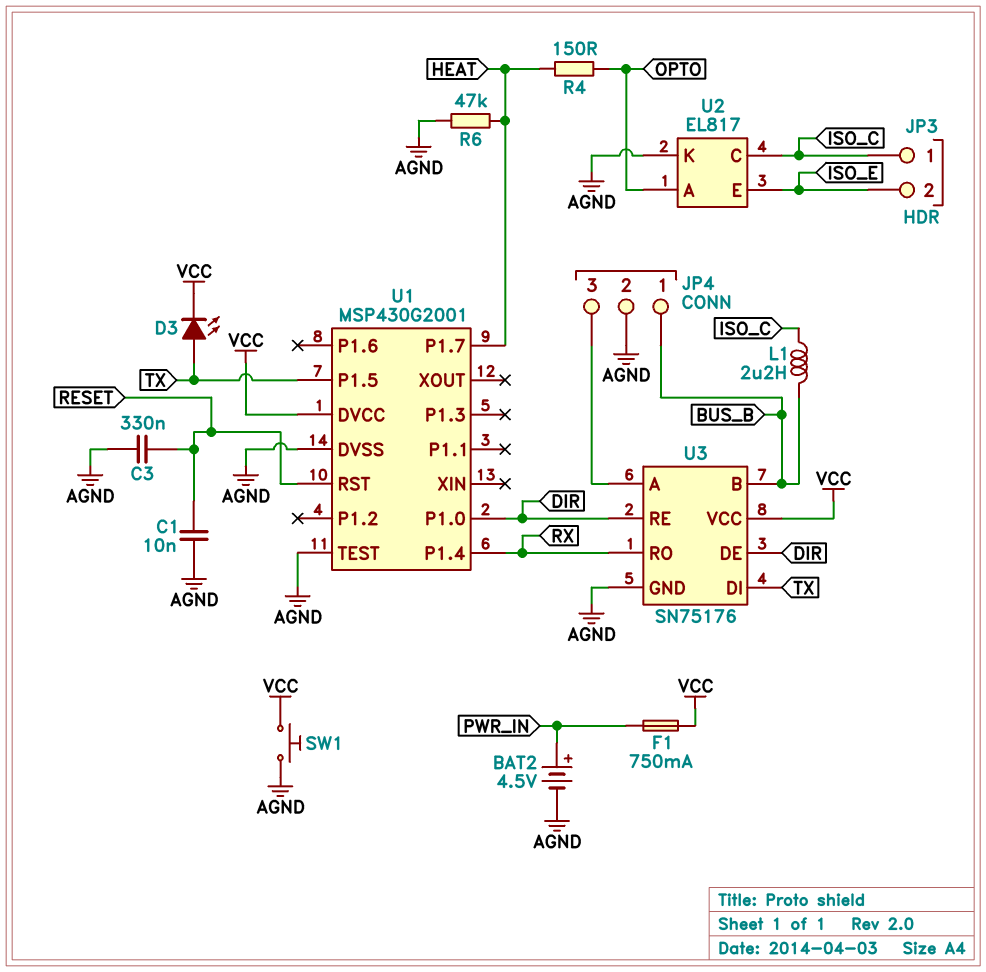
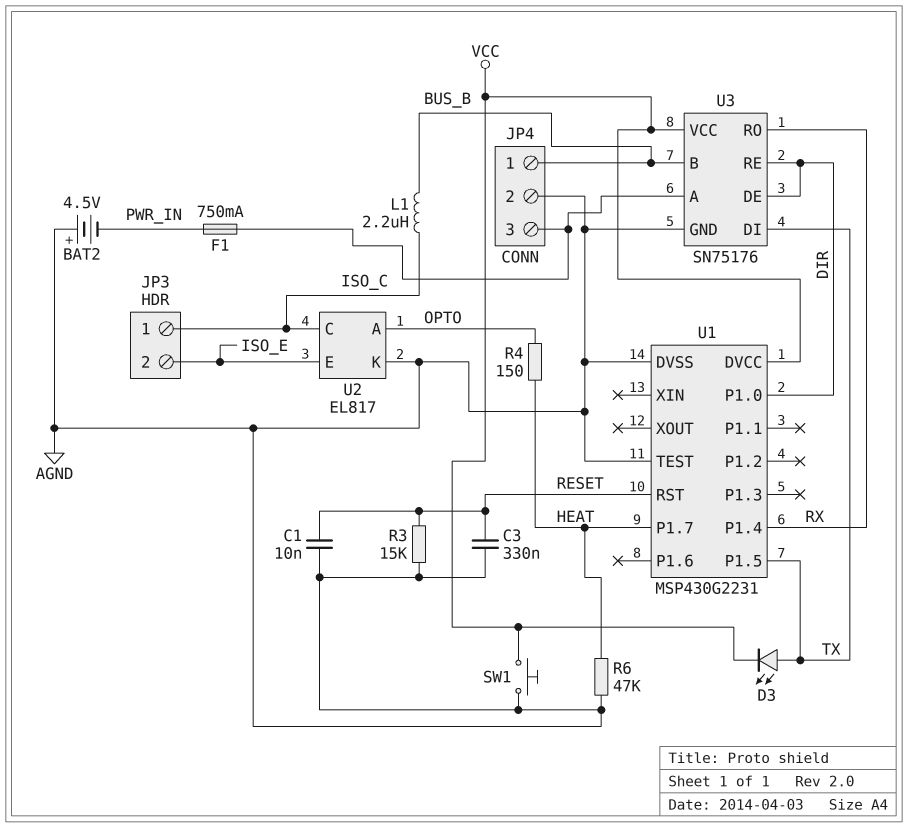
BAT2: 4.5V (plus PWR_IN, minus AGND) -> 4.5V (plus AGND, minus PWR_IN)
F1: 750mA (PWR_IN, VCC) -> 750mA (JP4/3, PWR_IN)
R3: none -> 15k (AGND, RESET)
U1: MSP430G2001 -> MSP430G2231

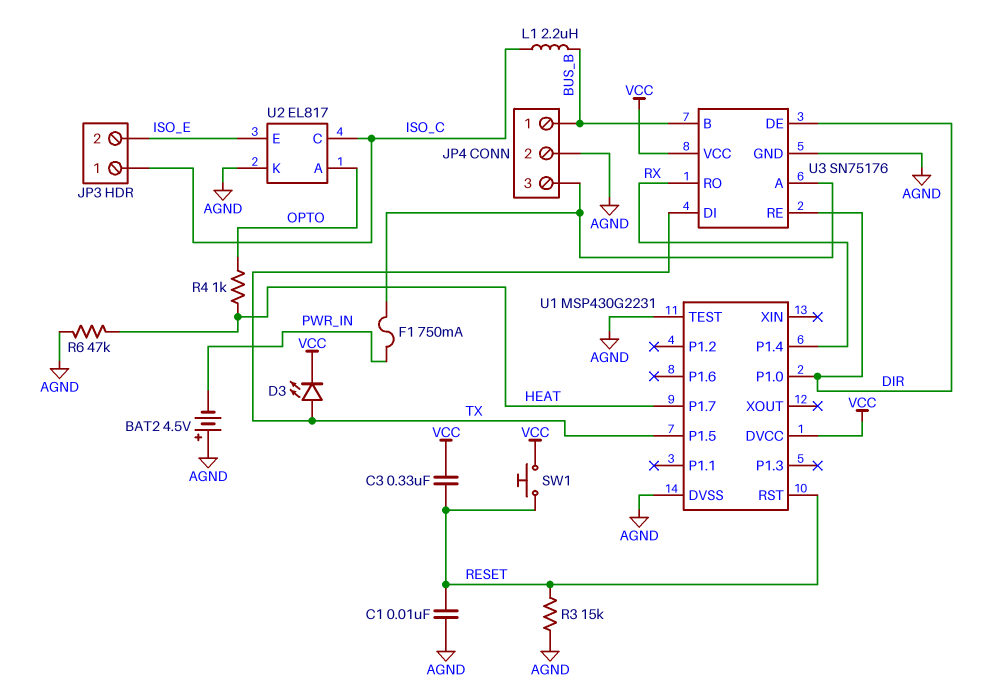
C3: 330nF (AGND, RESET) -> 330nF (RESET, VCC)
R4: 150 (HEAT, OPTO) -> 1k (HEAT, OPTO)
SW1: button (AGND, VCC) -> button (RESET, VCC)

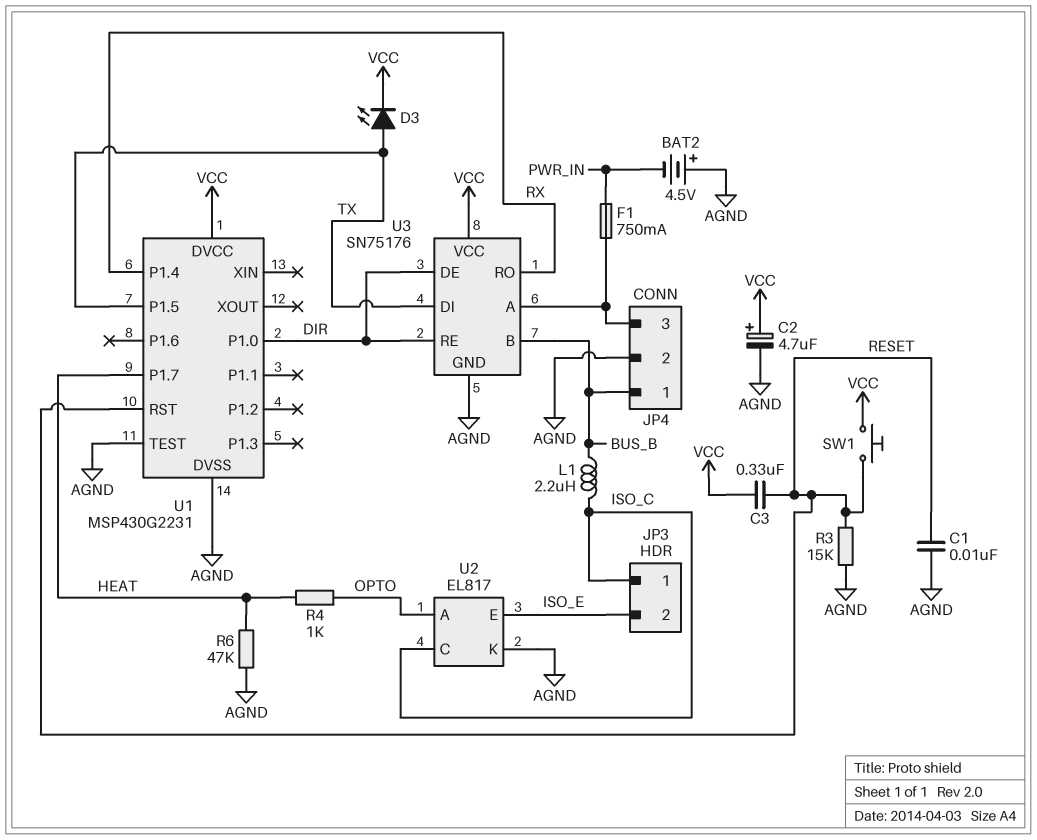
C2: none -> 4.7uF (plus VCC, minus AGND)

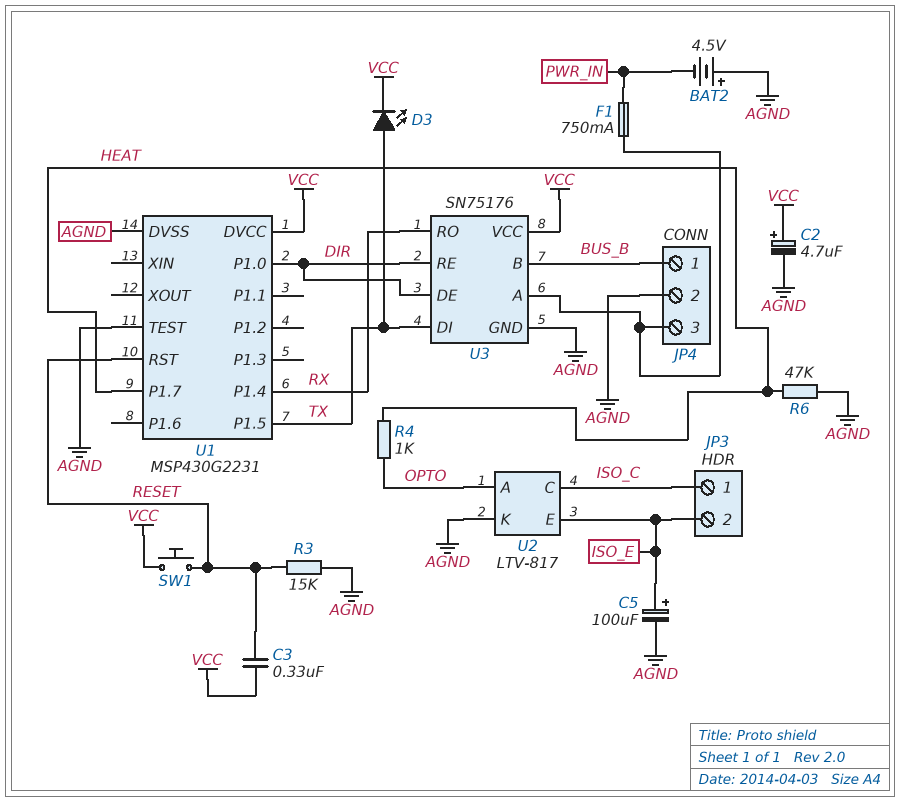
C1: 10nF (AGND, RESET) -> none
C5: none -> 100uF (plus ISO_E, minus AGND)
L1: 2.2uH (BUS_B, ISO_C) -> none
U2: EL817 -> LTV-817

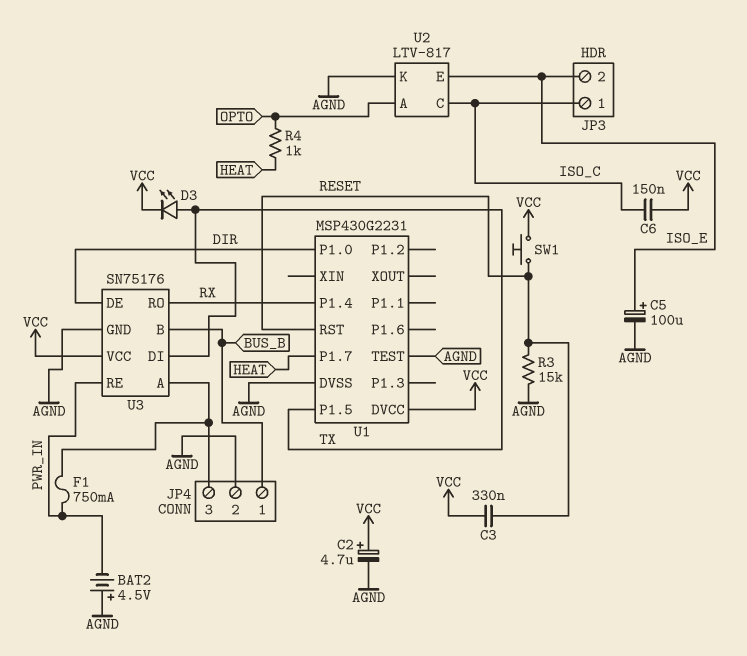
C6: none -> 150nF (ISO_C, VCC)
R6: 47k (AGND, HEAT) -> none
U3 pin RE: DIR -> PWR_IN

